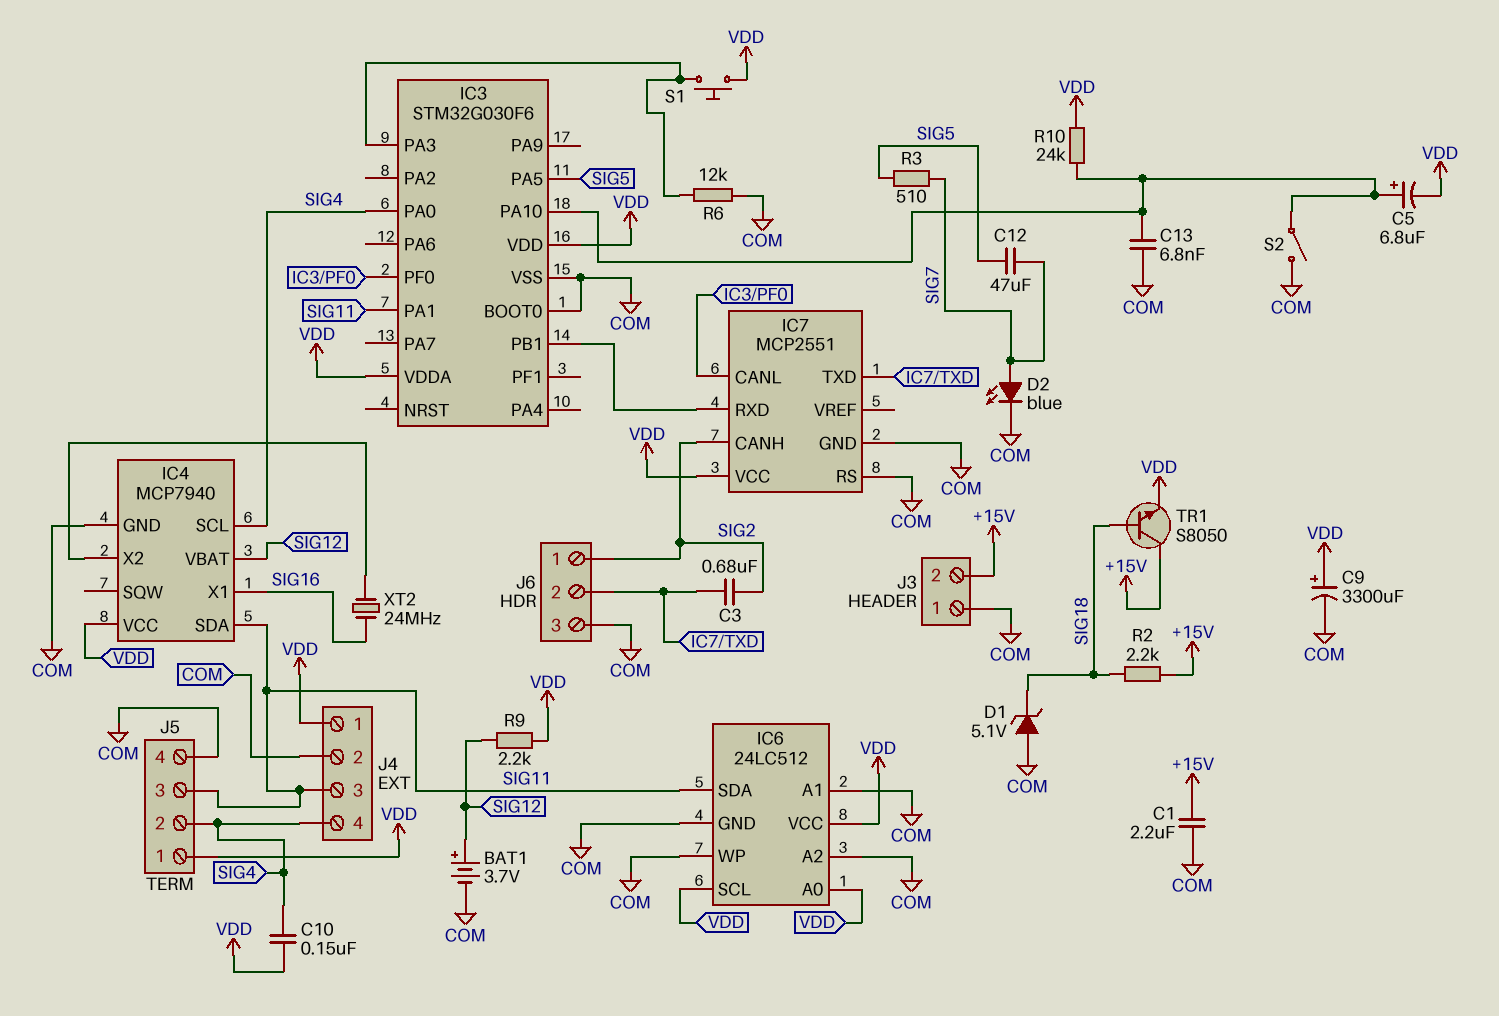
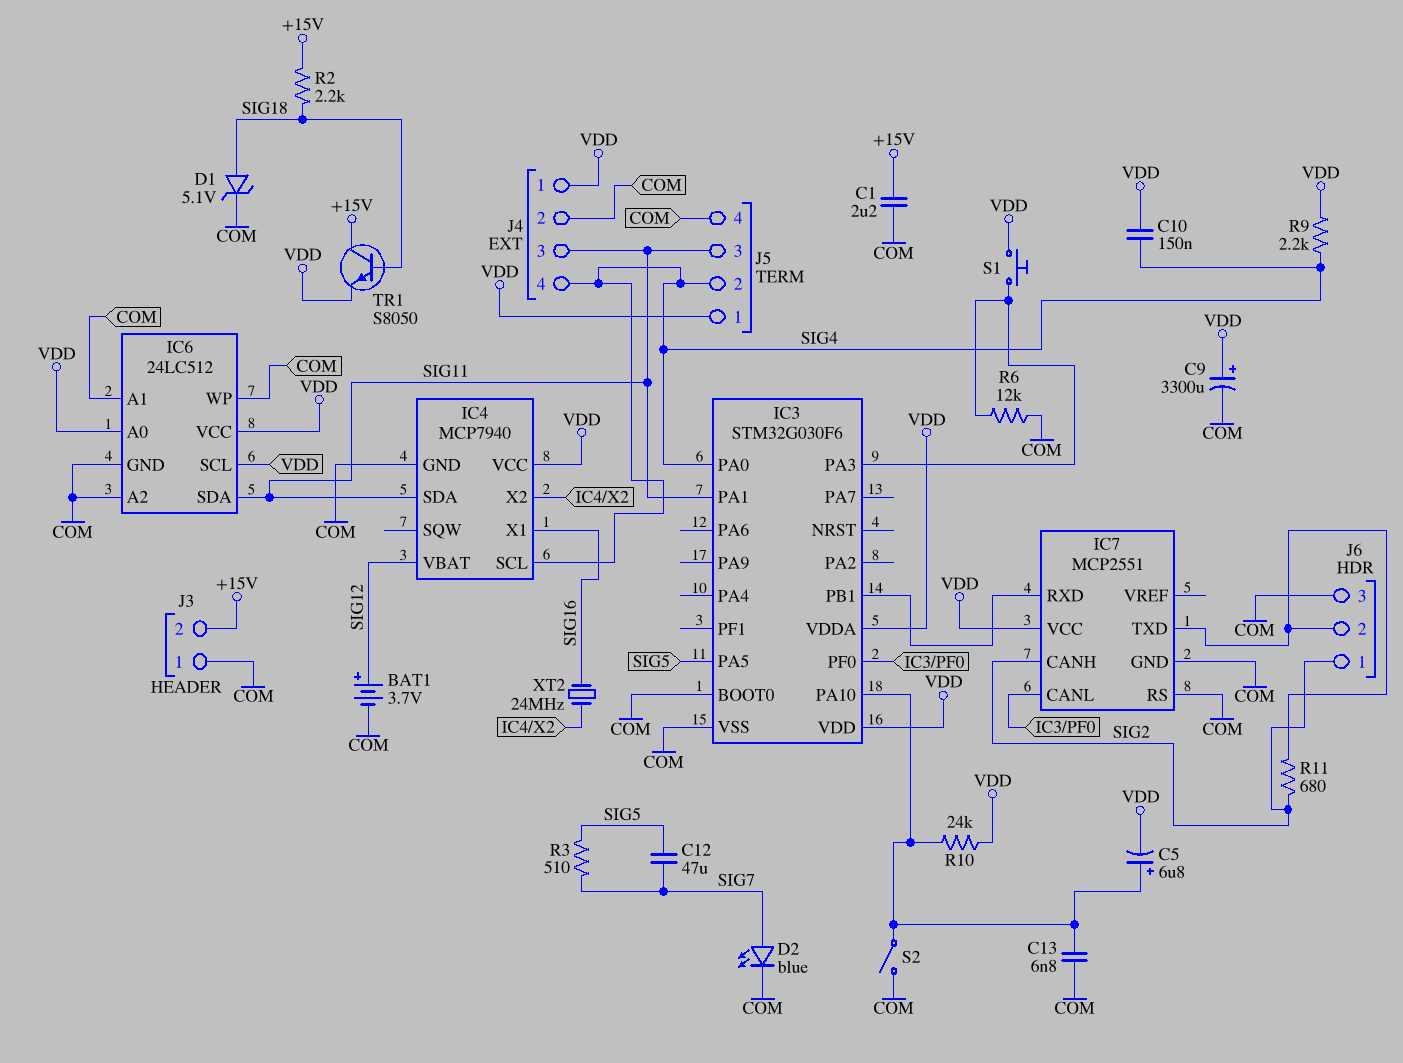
C3: 680nF (IC7/TXD, SIG2) -> none
D1: zener 5.1V (A COM, K SIG18) -> zener 5.1V (A SIG18, K COM)
R9: 2.2k (SIG12, VDD) -> 2.2k (SIG4, VDD)
R11: none -> 680 (IC7/TXD, SIG2)

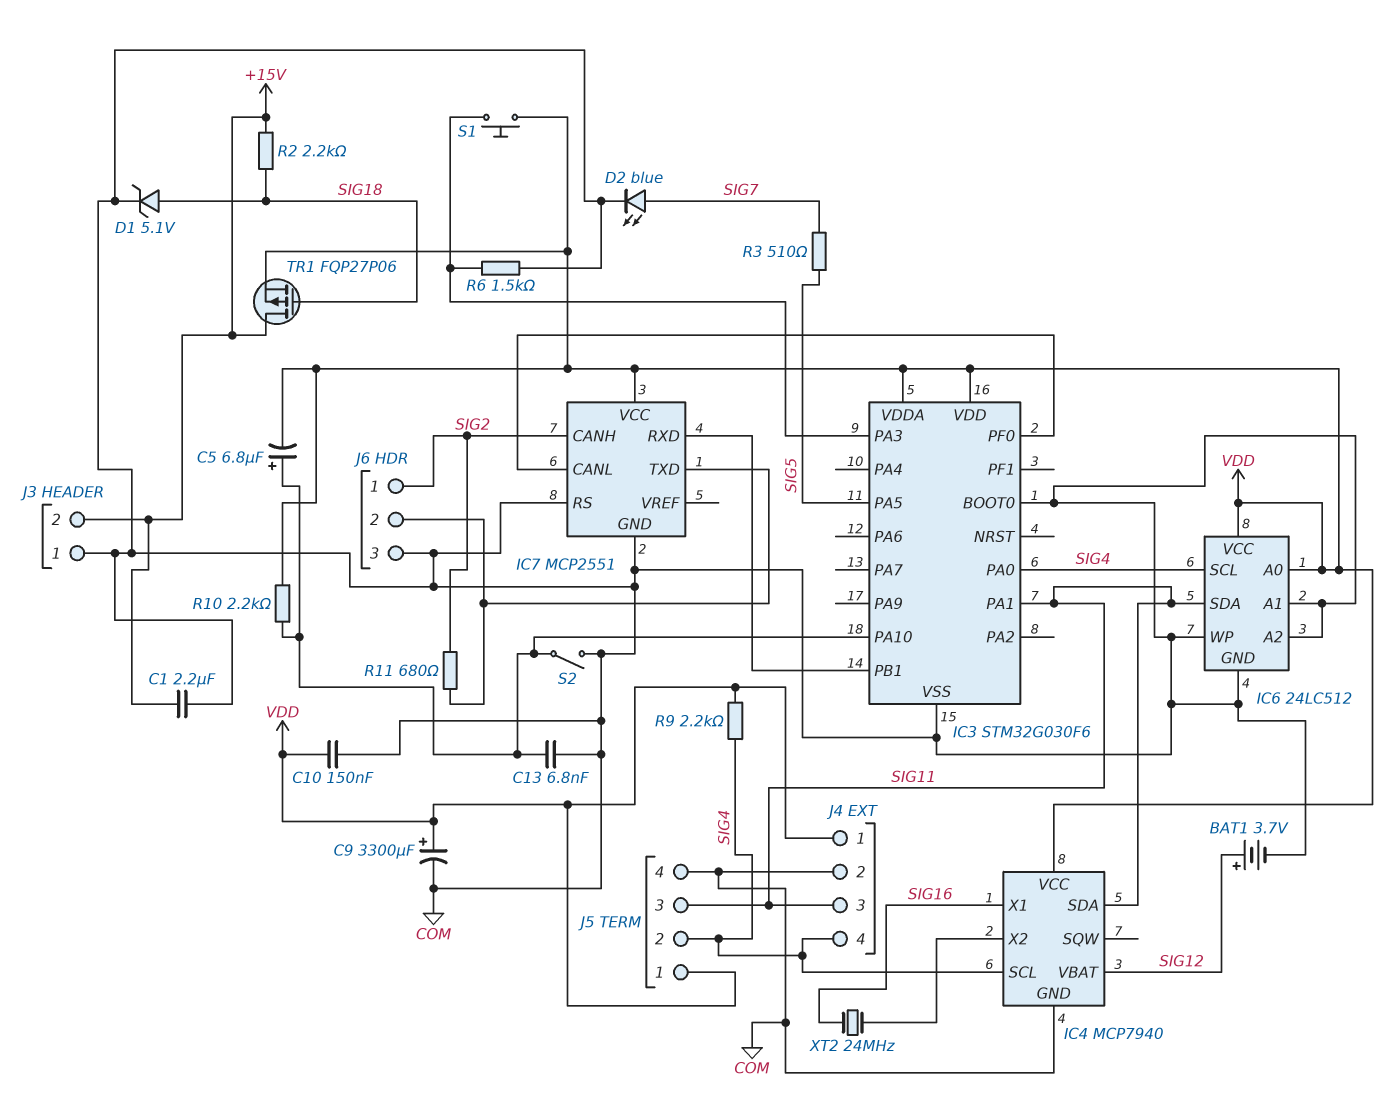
C10: 150nF (SIG4, VDD) -> 150nF (COM, VDD)
C12: 47uF (SIG5, SIG7) -> none
IC6 pin SCL: VDD -> SIG4
R6: 12k (COM, IC3/PA3) -> 1.5k (COM, IC3/PA3)
R10: 24k (IC3/PA10, VDD) -> 2.2k (IC3/PA10, VDD)
TR1: NPN S8050 (B SIG18, C +15V, E VDD) -> PMOS FQP27P06 (G SIG18, D +15V, S VDD)

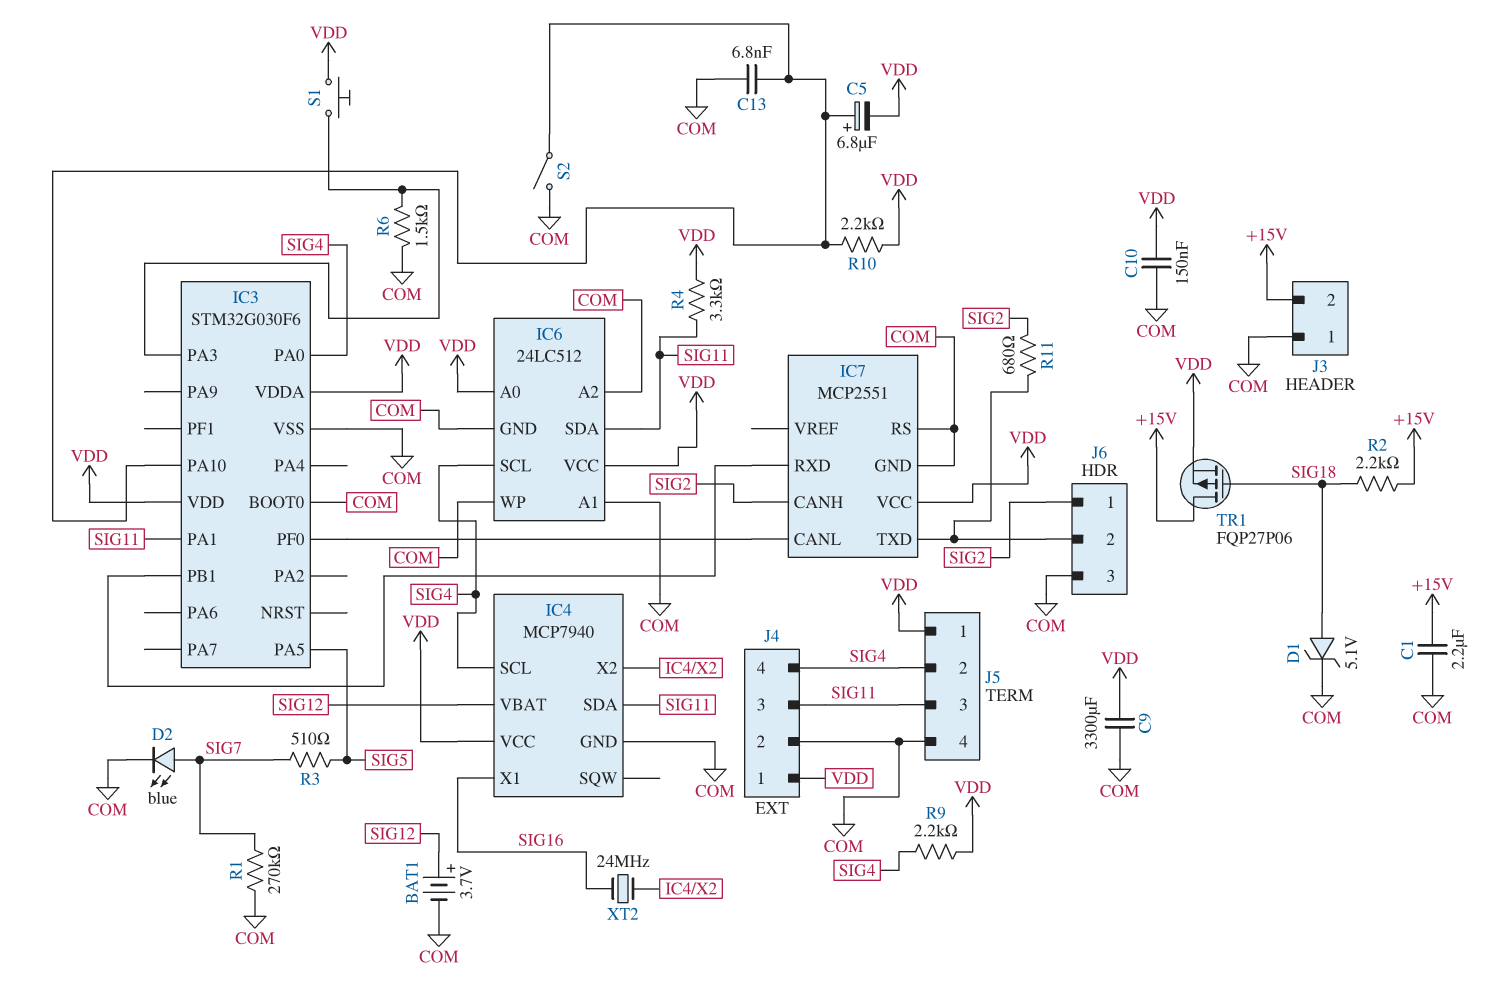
C9: 3300uF (plus VDD, minus COM) -> 3300uF (COM, VDD)
R1: none -> 270k (COM, SIG7)
R4: none -> 3.3k (SIG11, VDD)

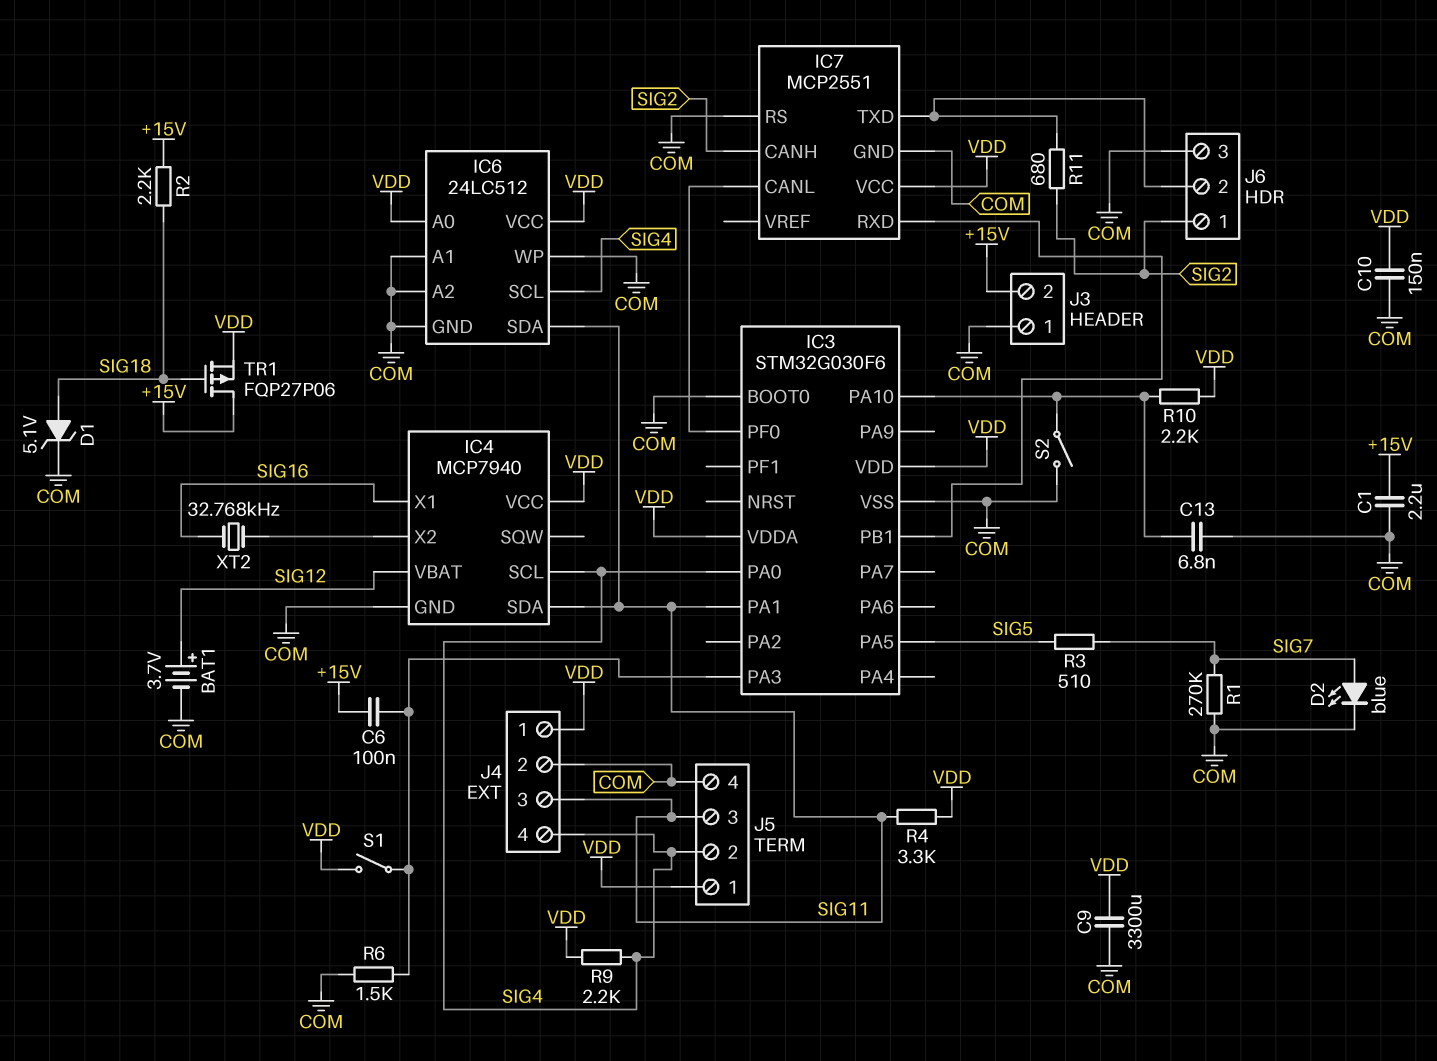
C5: 6.8uF (plus IC3/PA10, minus VDD) -> none
C6: none -> 100nF (+15V, IC3/PA3)
S1: button (IC3/PA3, VDD) -> switch (IC3/PA3, VDD)
XT2: 24MHz (IC4/X2, SIG16) -> 32.768kHz (IC4/X2, SIG16)

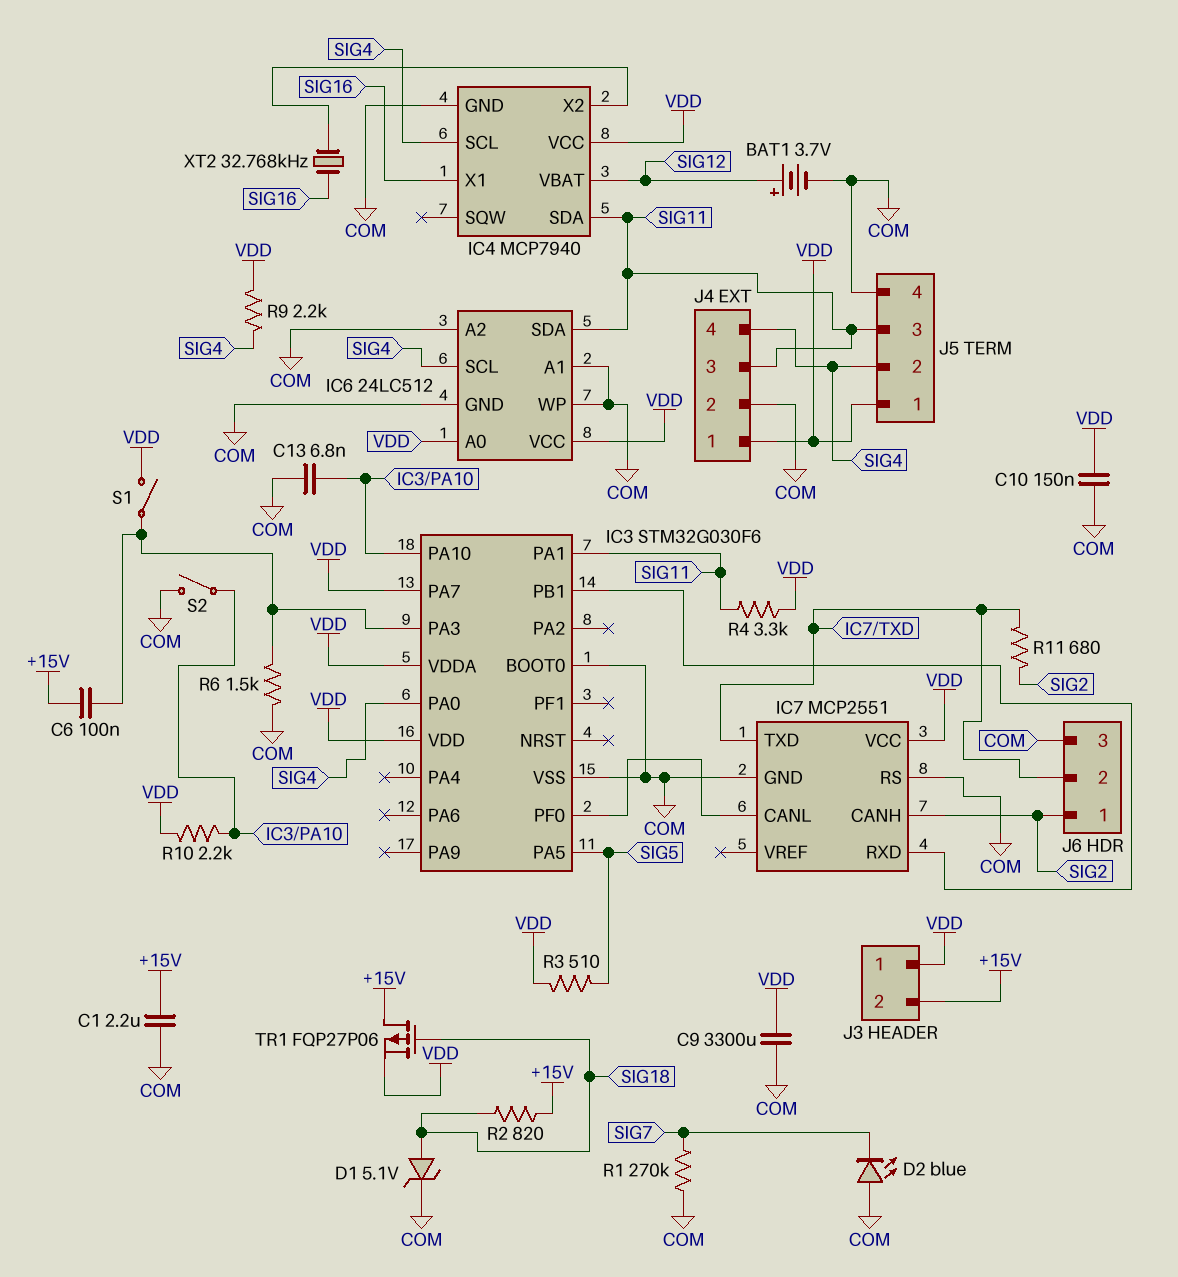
D2: LED blue (A SIG7, K COM) -> LED blue (A COM, K SIG7)
IC3 pin PA7: none -> VDD
J3 pin 1: COM -> VDD
R2: 2.2k (+15V, SIG18) -> 820 (+15V, SIG18)
R3: 510 (SIG5, SIG7) -> 510 (SIG5, VDD)

